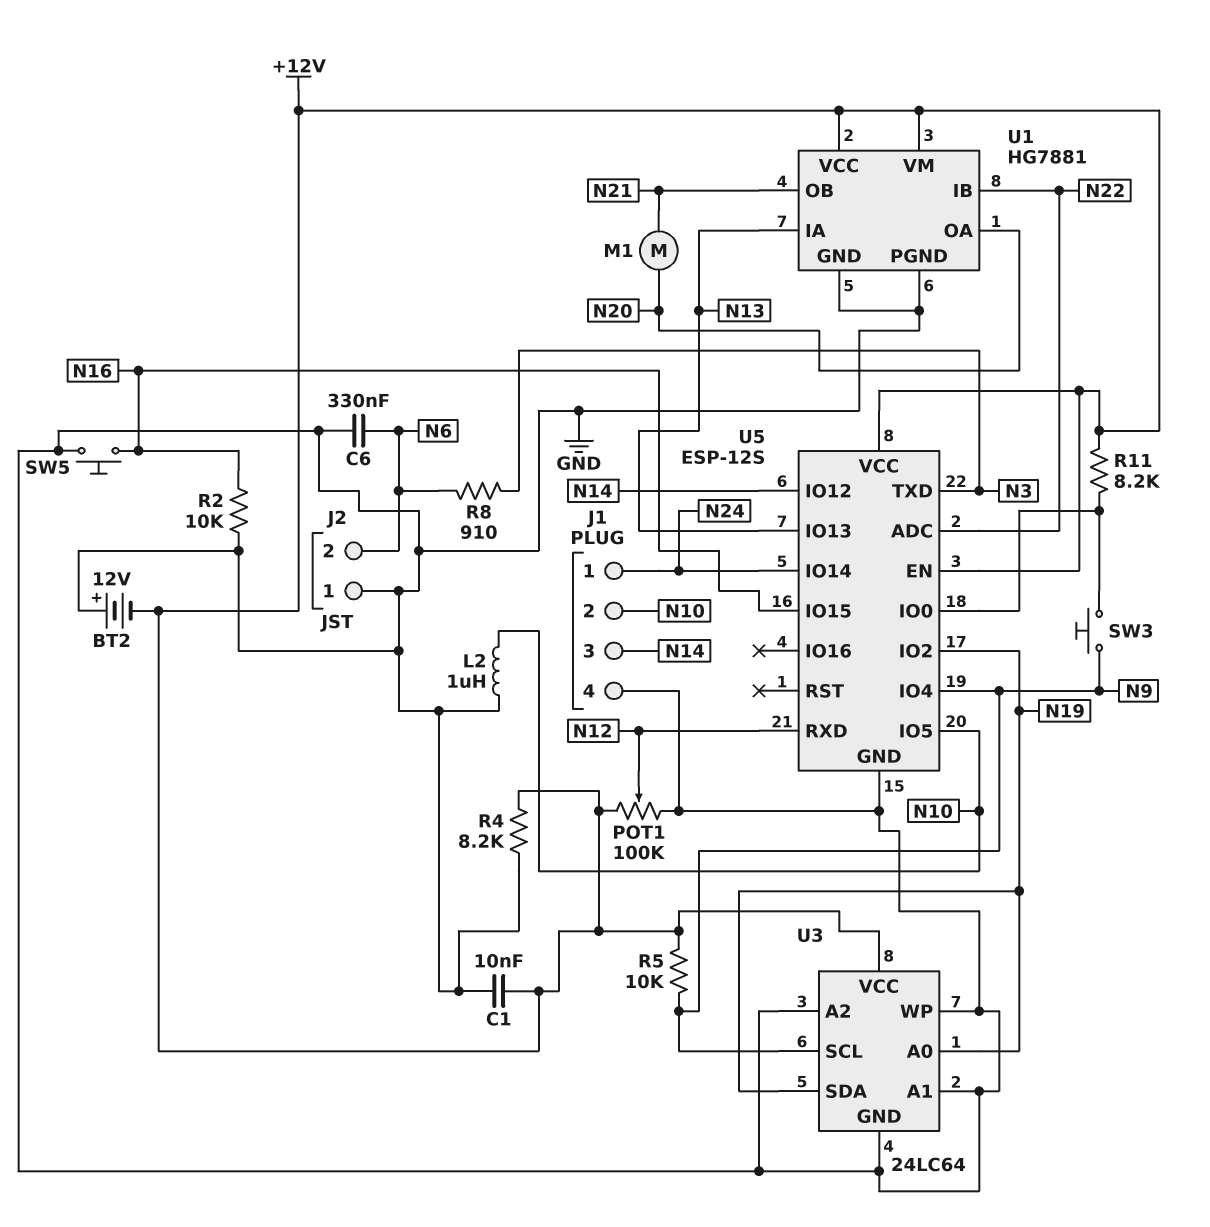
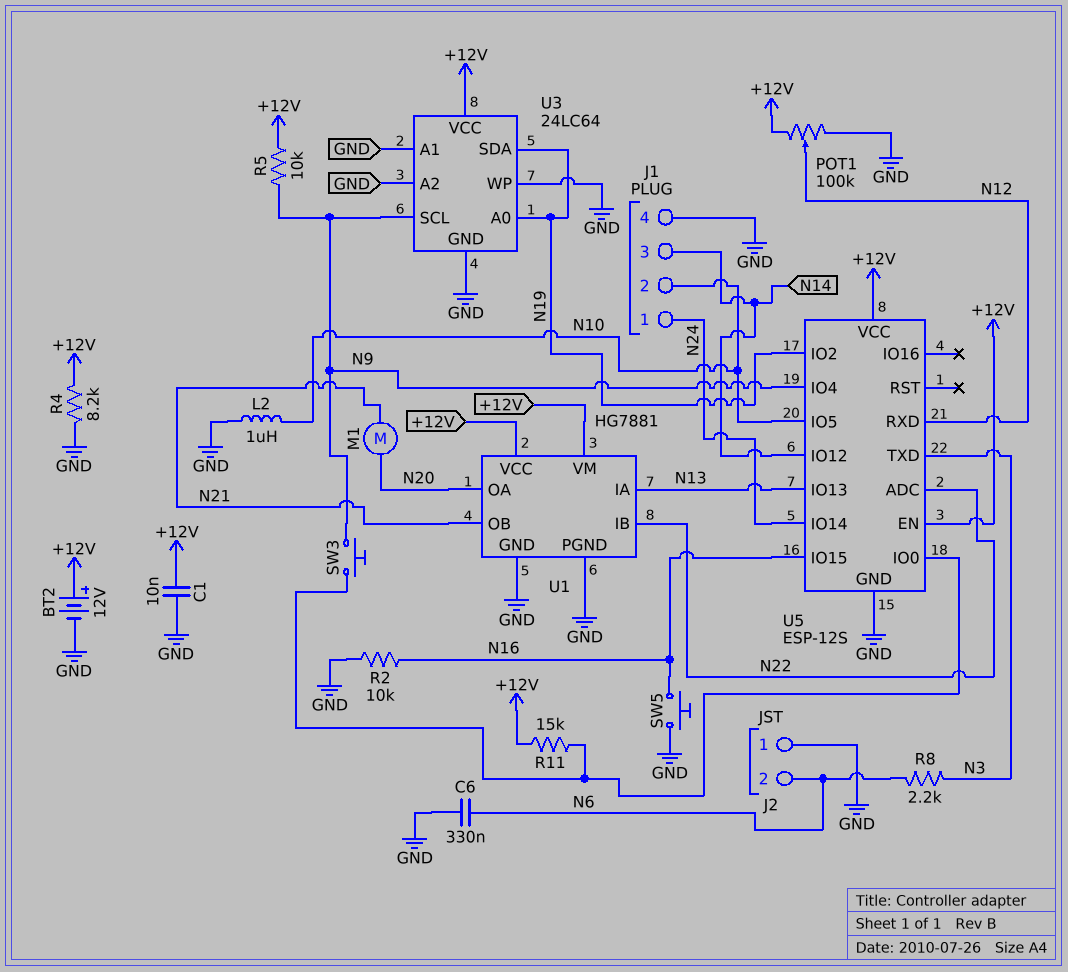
BT2: 12V (plus GND, minus +12V) -> 12V (plus +12V, minus GND)
R8: 910 (N3, N6) -> 2.2k (N3, N6)
R11: 8.2k (+12V, U5/IO0) -> 15k (+12V, U5/IO0)

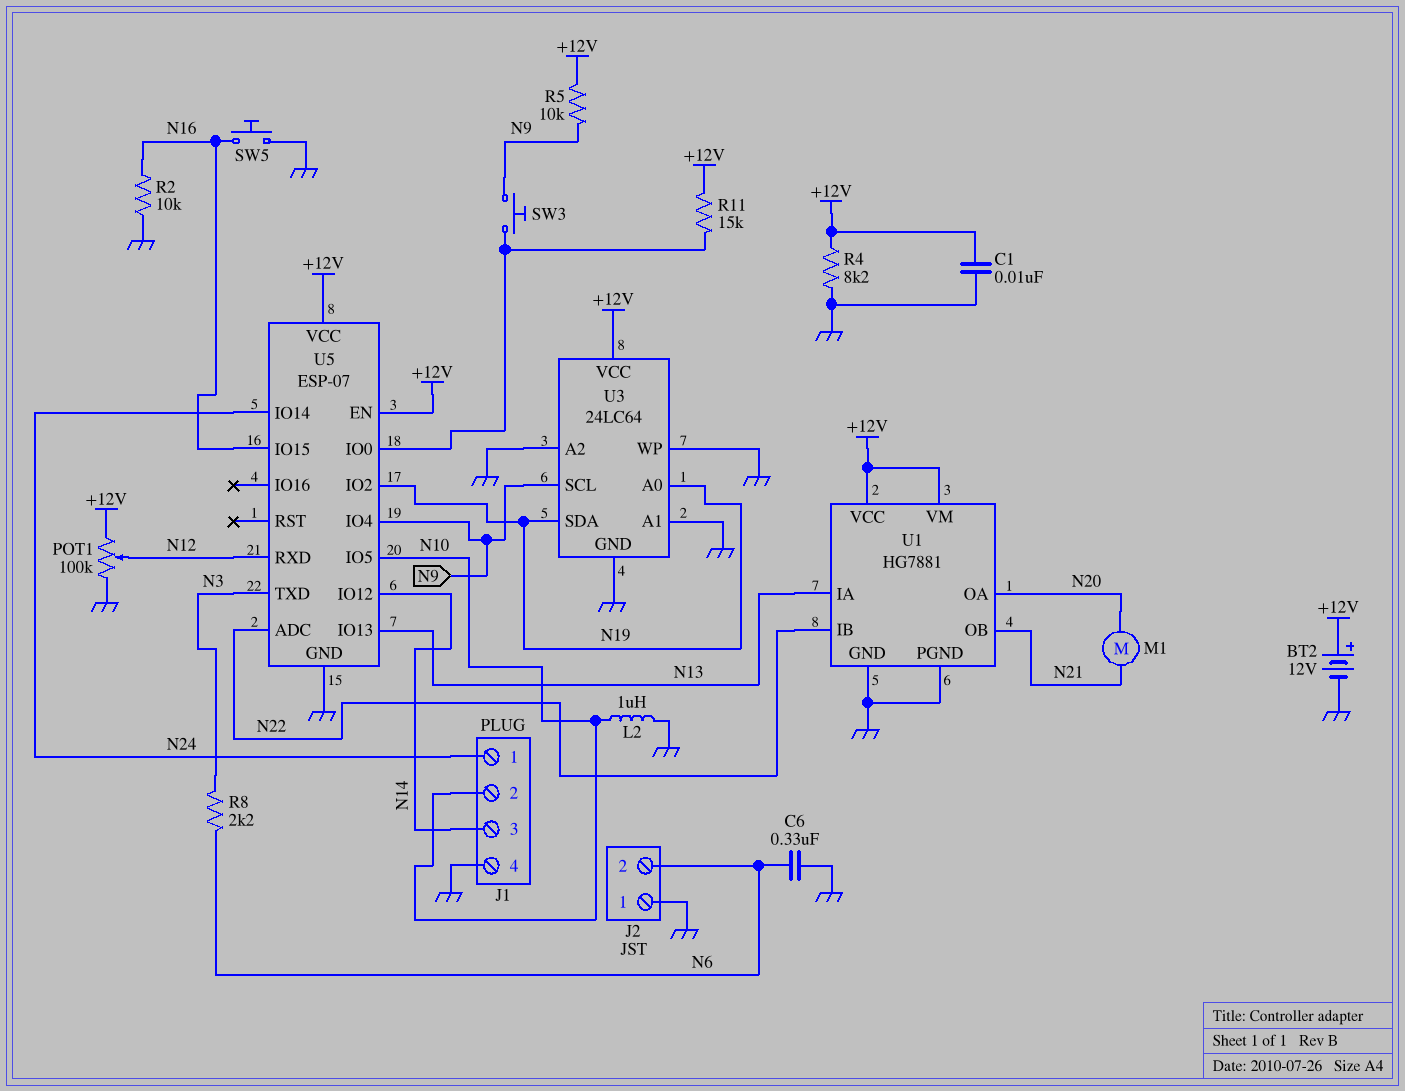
U5: ESP-12S -> ESP-07

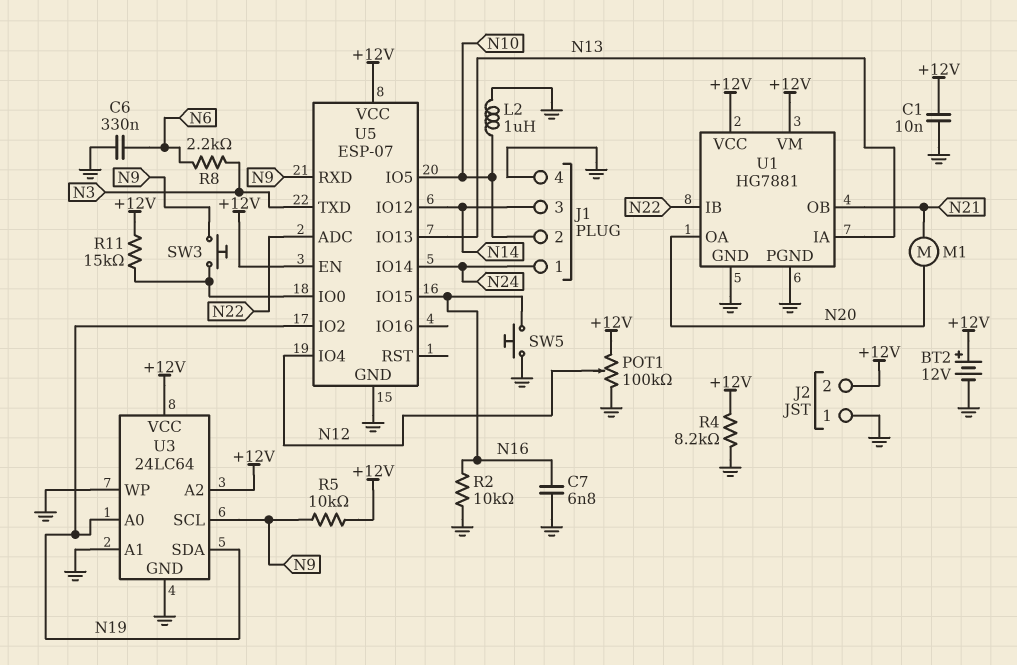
C7: none -> 6.8nF (GND, N16)
J2 pin 2: N6 -> +12V
U3 pin A2: GND -> +12V
U5 pin IO4: N9 -> N12
U5 pin RXD: N12 -> N9

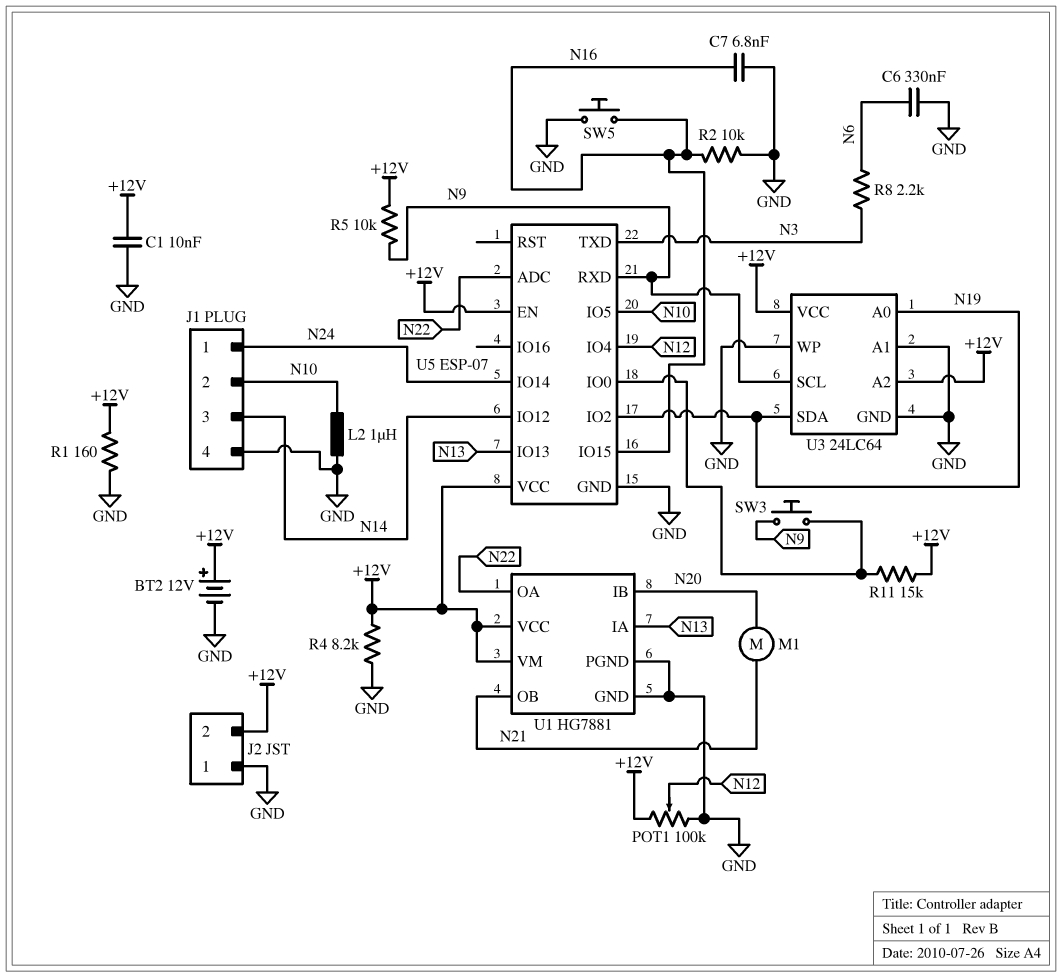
R1: none -> 160 (+12V, GND)
U1 pin IB: N22 -> N20
U1 pin OA: N20 -> N22

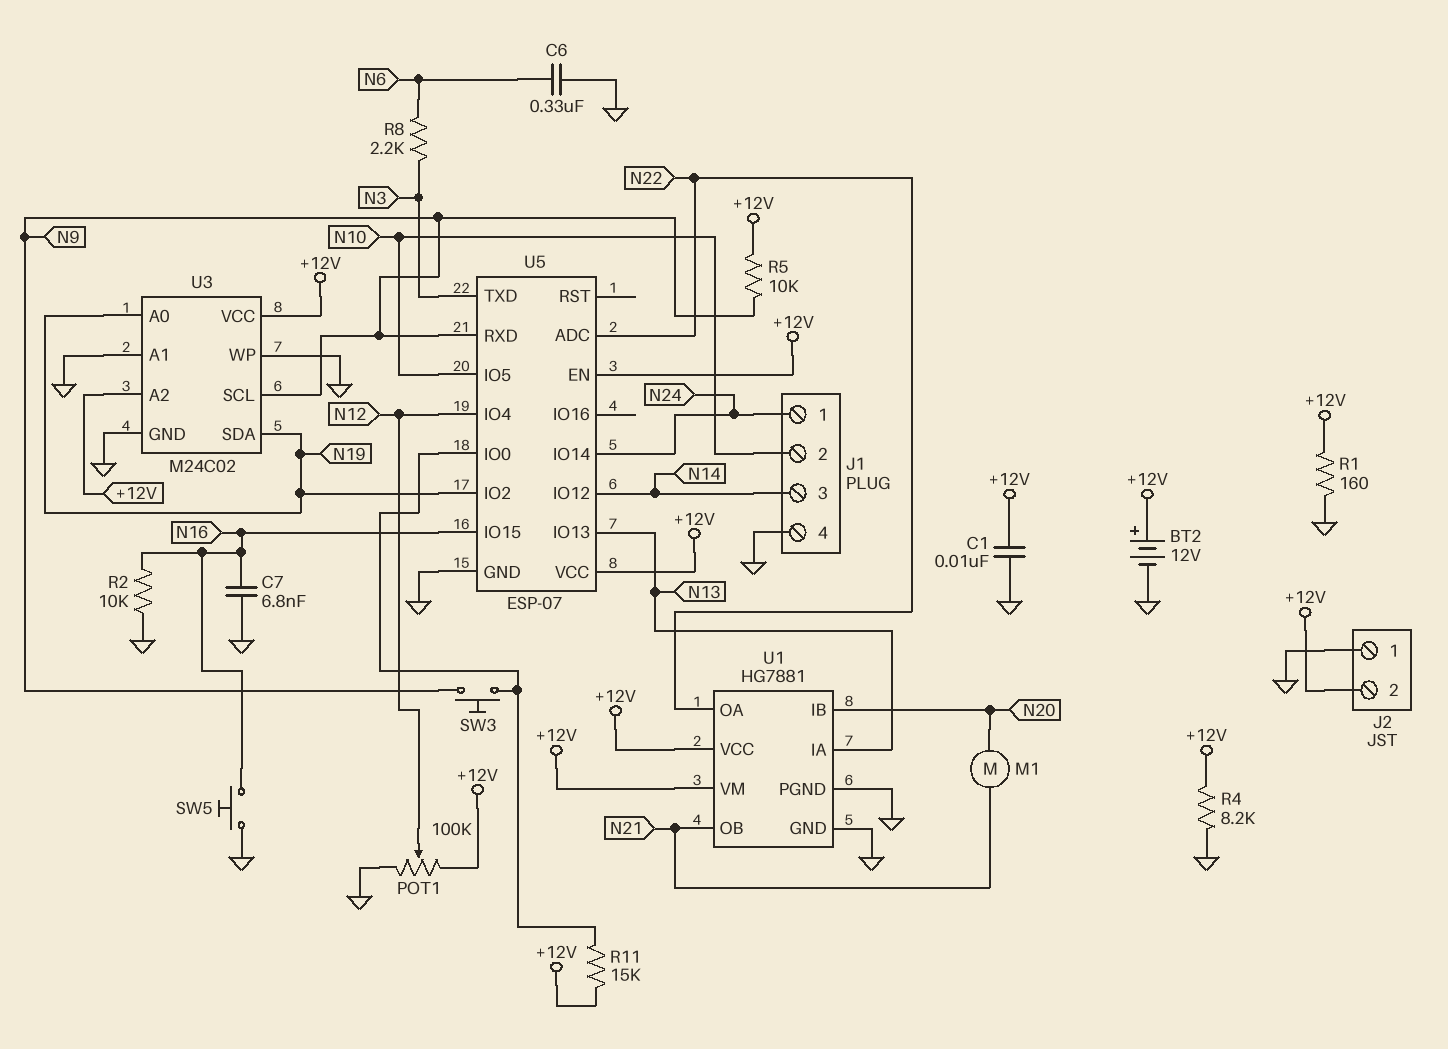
L2: 1uH (GND, N10) -> none
U3: 24LC64 -> M24C02

